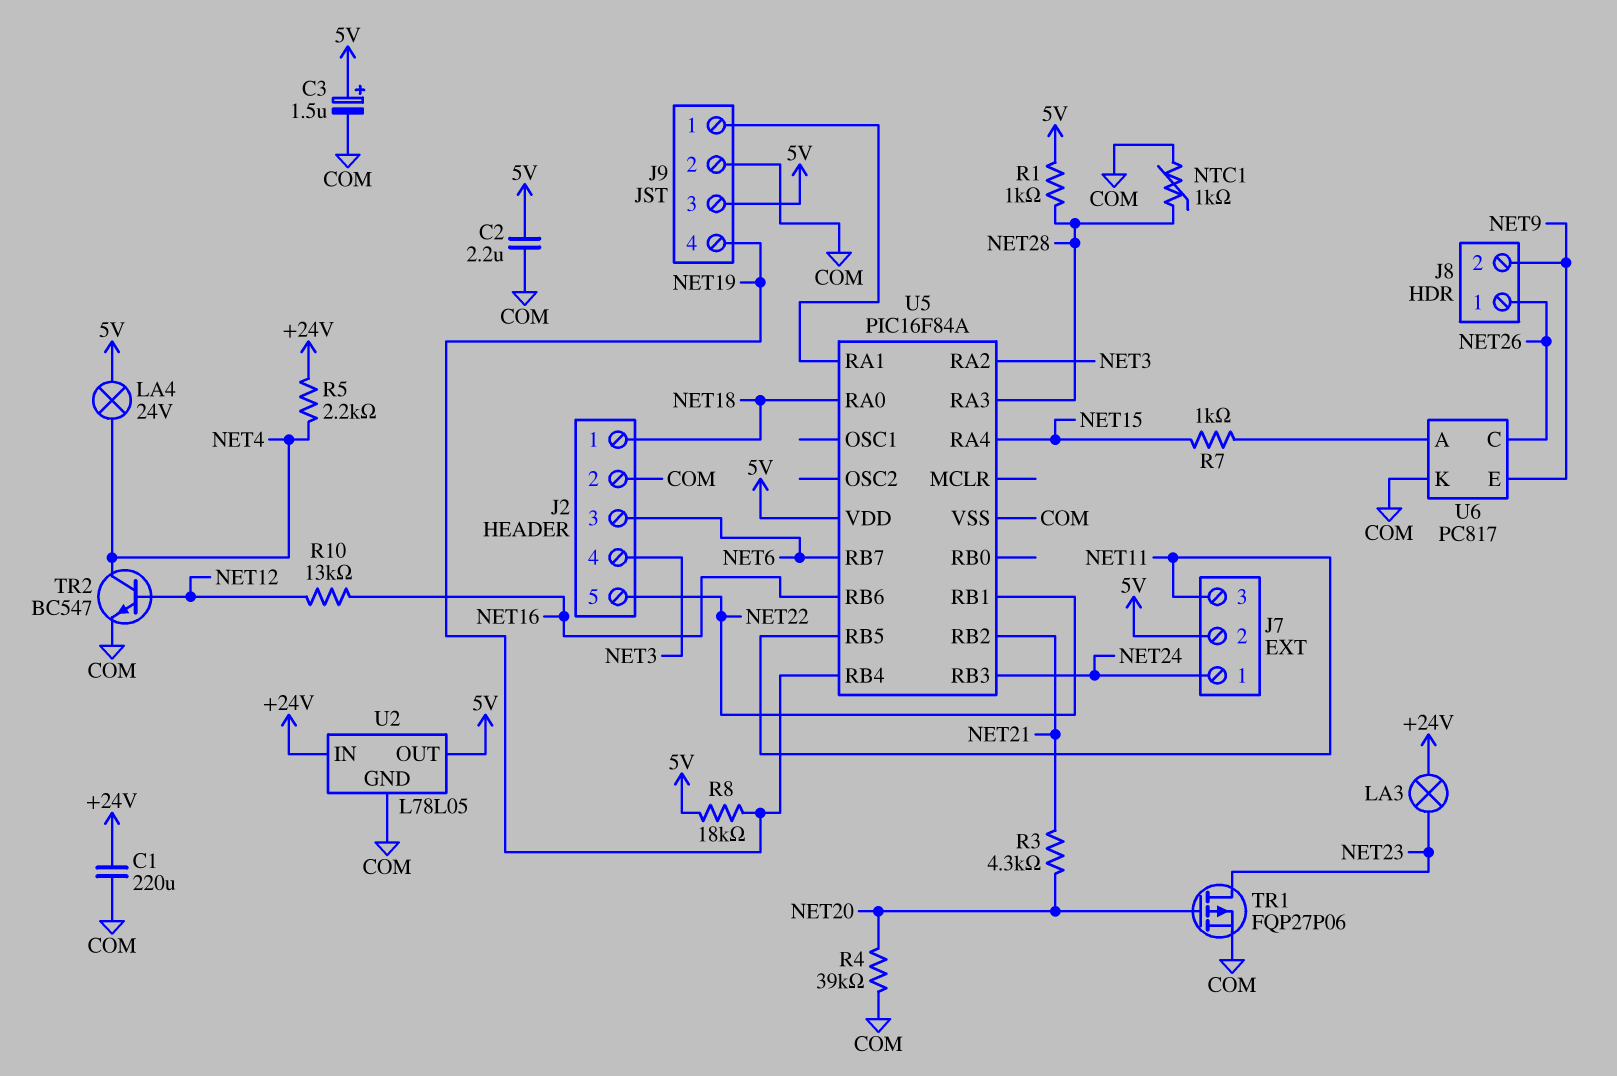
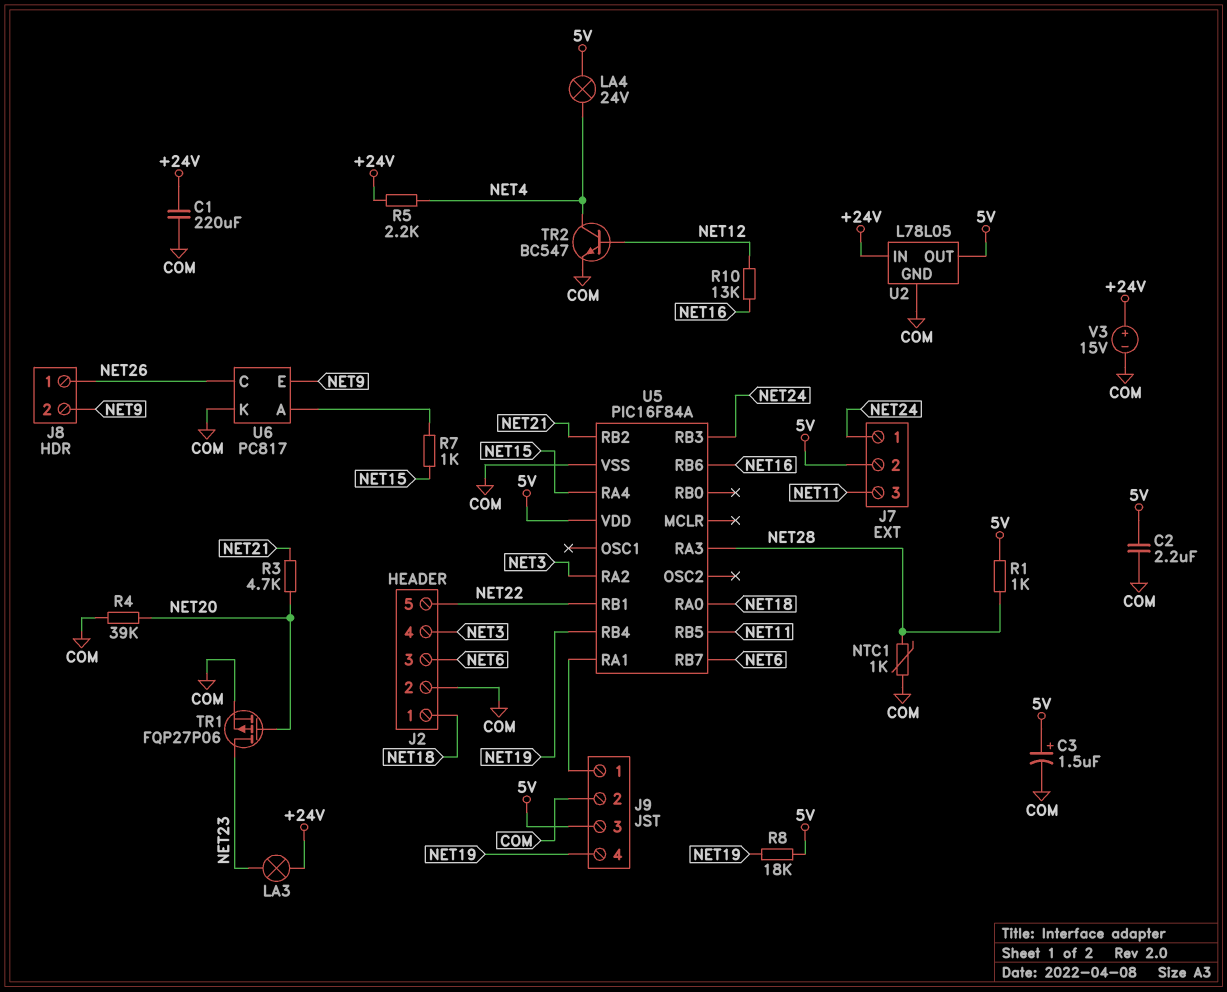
R3: 4.3k (NET20, NET21) -> 4.7k (NET20, NET21)
V3: none -> 15V (plus +24V, minus COM)

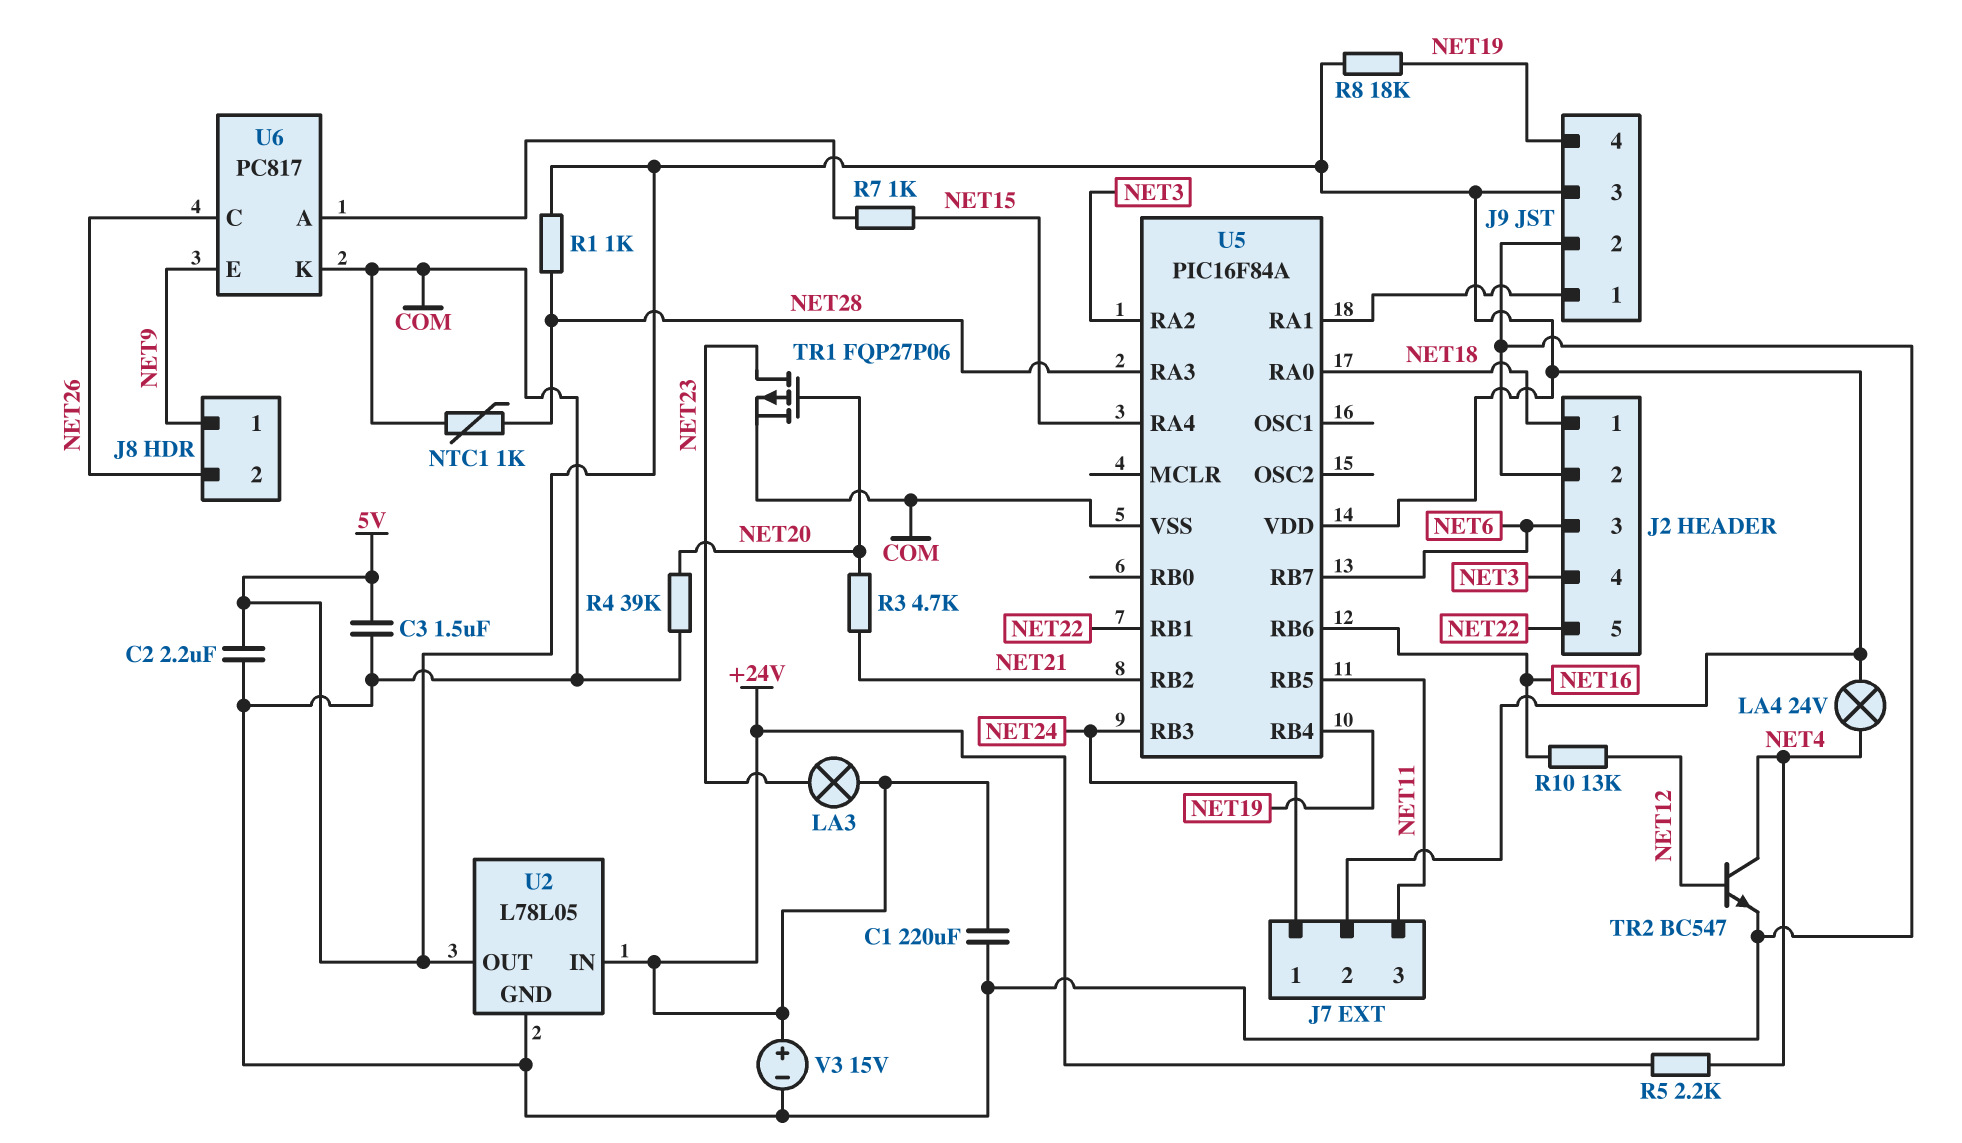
C3: 1.5uF (plus 5V, minus COM) -> 1.5uF (5V, COM)
J8 pin 1: NET26 -> NET9
J8 pin 2: NET9 -> NET26

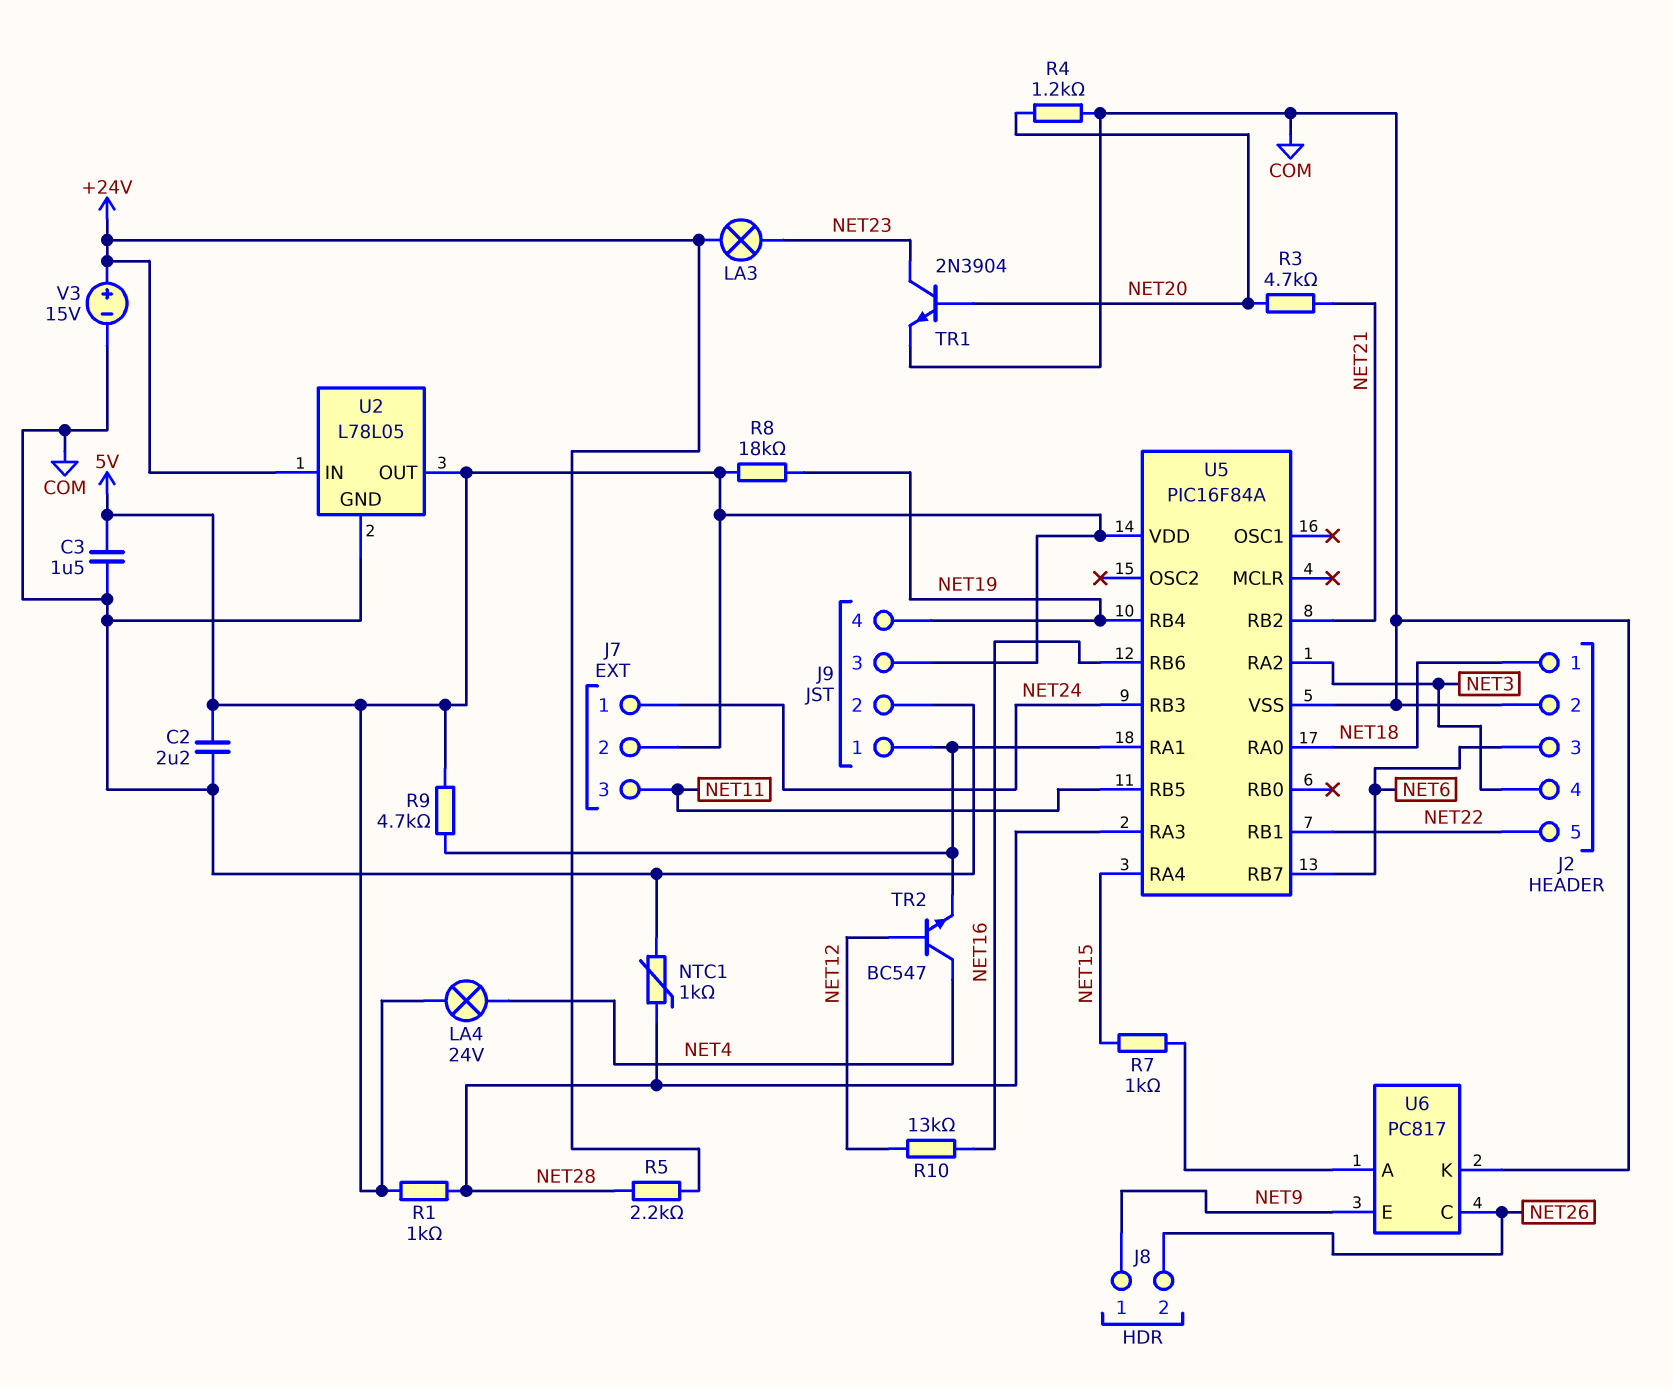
C1: 220uF (+24V, COM) -> none
R4: 39k (COM, NET20) -> 1.2k (COM, NET20)
R5: 2.2k (+24V, NET4) -> 2.2k (+24V, NET28)
R9: none -> 4.7k (5V, J9/1)
TR1: PMOS FQP27P06 (G NET20, D NET23, S COM) -> NPN 2N3904 (B NET20, C NET23, E COM)
TR2: NPN BC547 (B NET12, C NET4, E COM) -> NPN BC547 (B NET12, C NET4, E J9/1)

